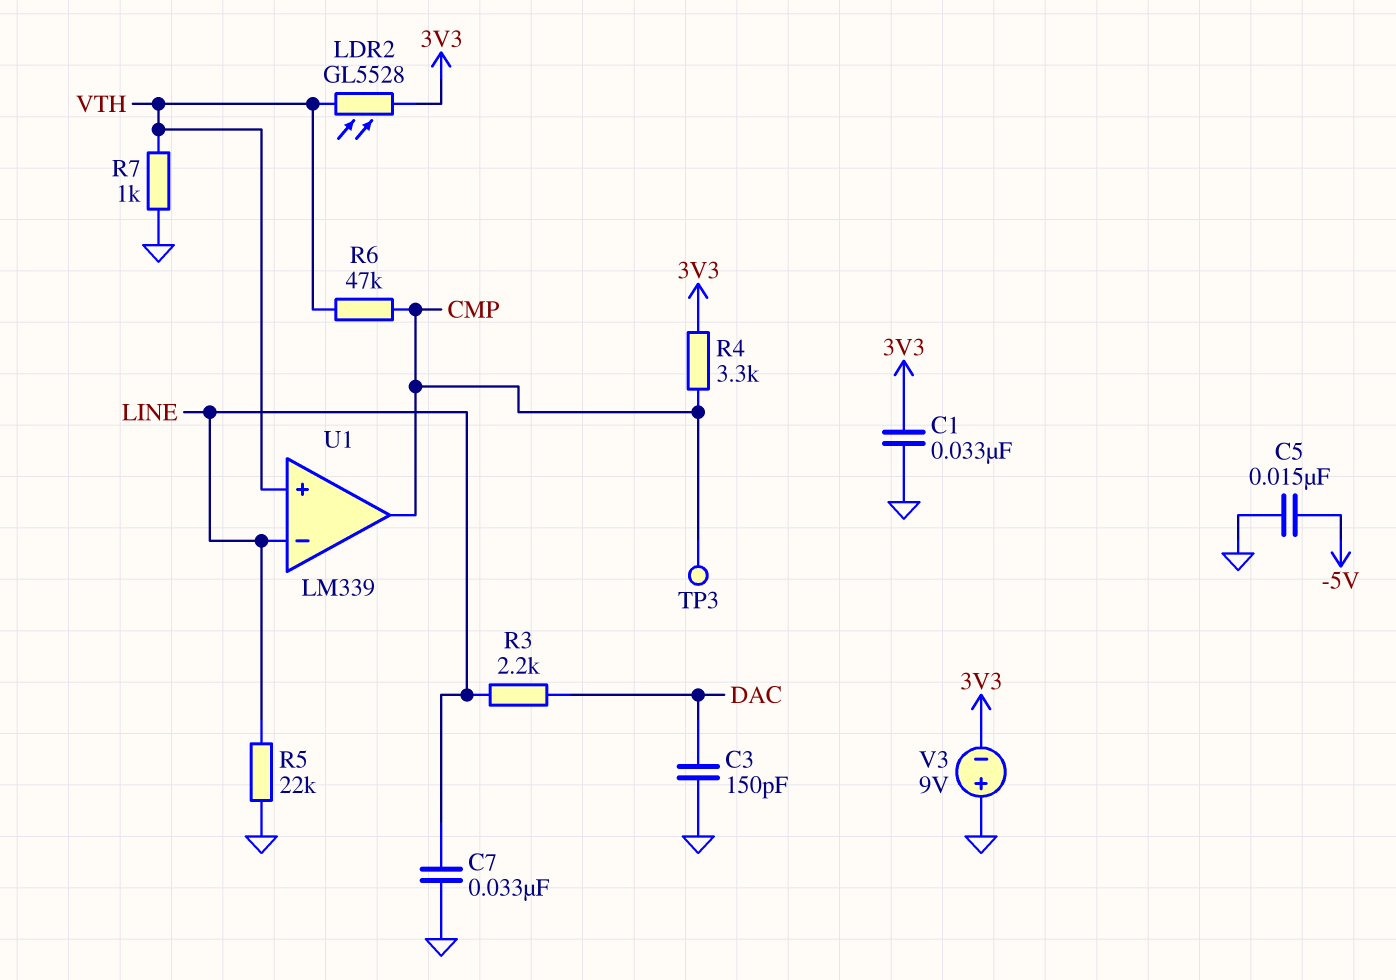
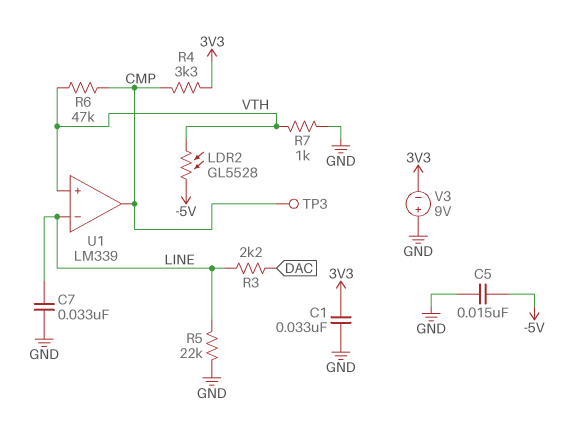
C3: 150pF (DAC, GND) -> none
LDR2: GL5528 (3V3, VTH) -> GL5528 (-5V, VTH)

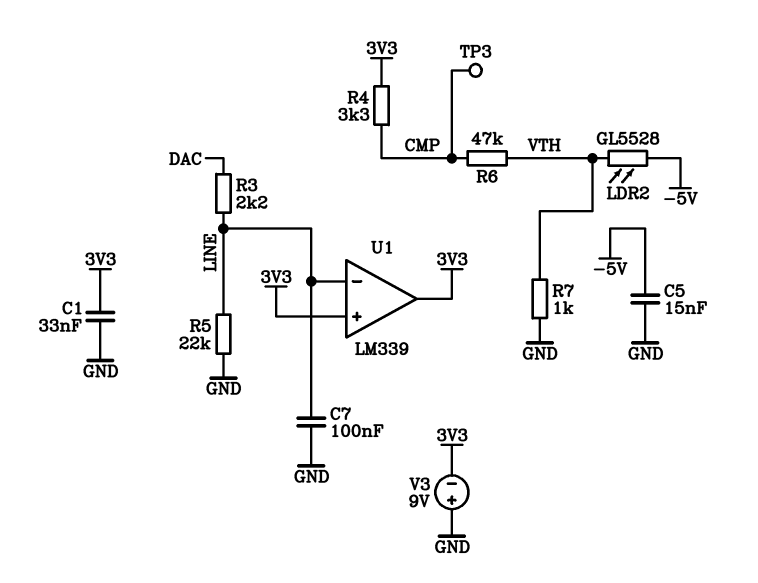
C7: 33nF (GND, LINE) -> 100nF (GND, LINE)
U1 pin in+: VTH -> 3V3
U1 pin out: CMP -> 3V3

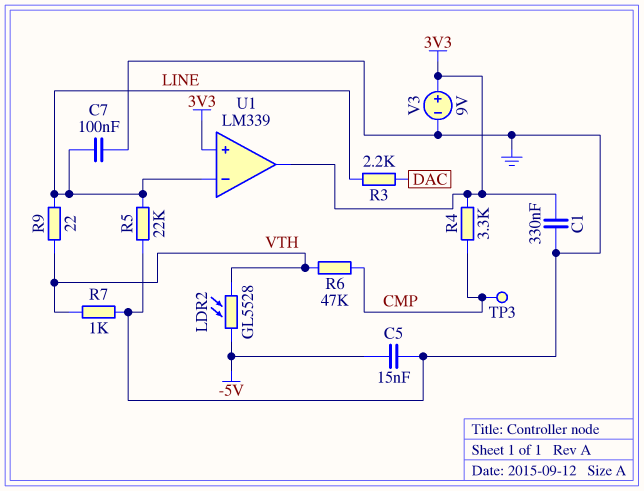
C1: 33nF (3V3, GND) -> 330nF (3V3, GND)
R9: none -> 22 (LINE, VTH)
V3: 9V (plus GND, minus 3V3) -> 9V (plus 3V3, minus GND)

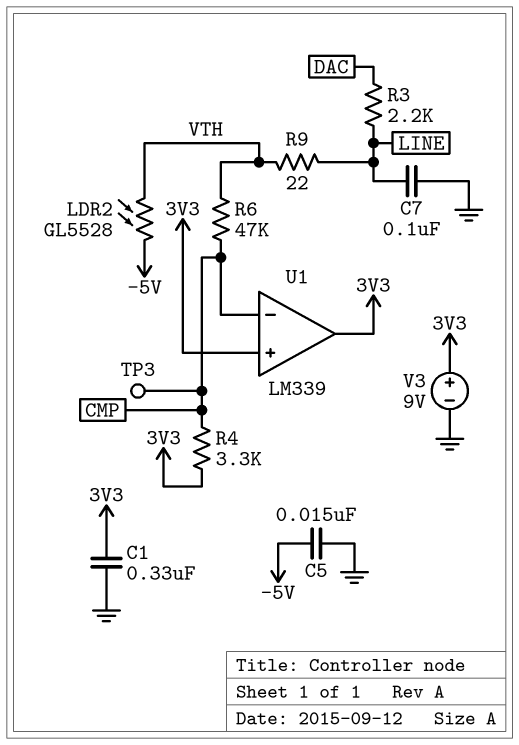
R5: 22k (GND, LINE) -> none
R7: 1k (GND, VTH) -> none
U1 pin in-: LINE -> CMP

